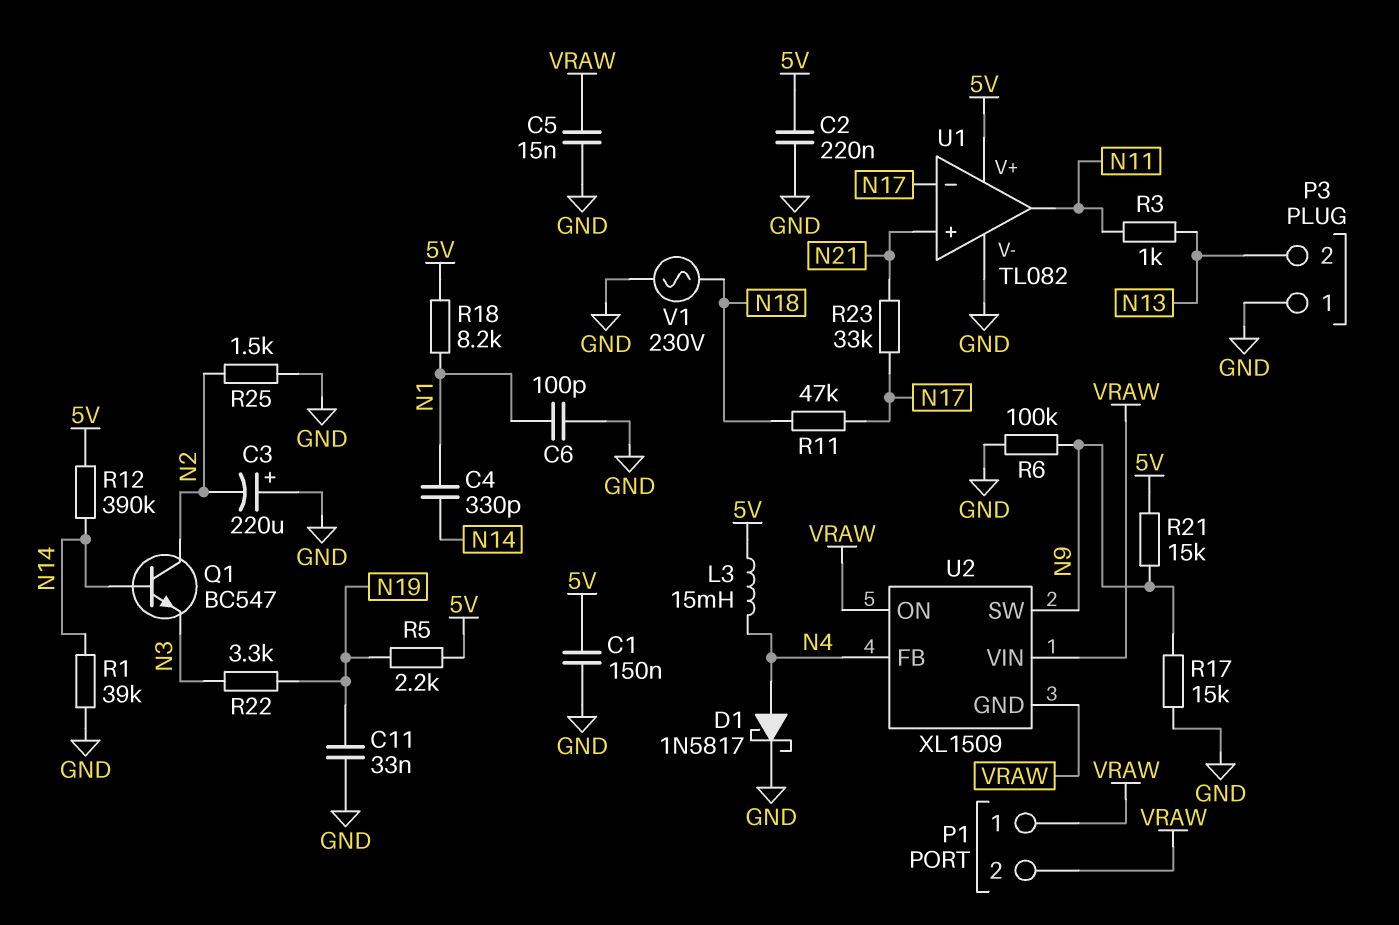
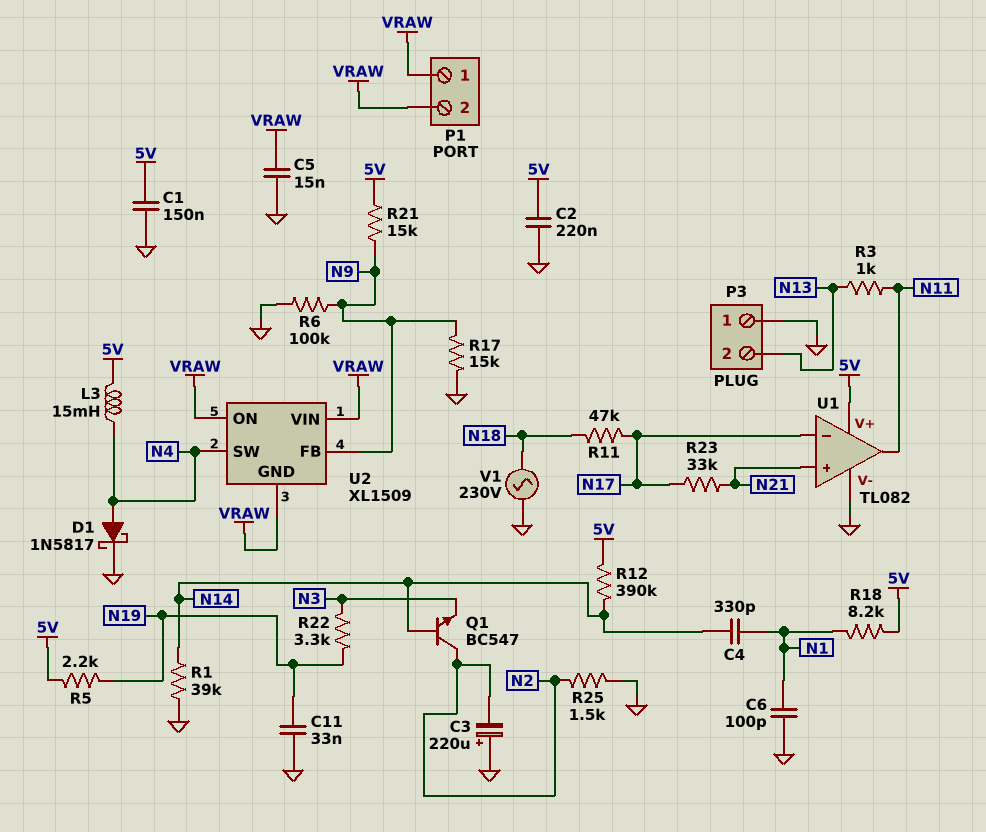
U2 pin FB: N4 -> N9
U2 pin SW: N9 -> N4

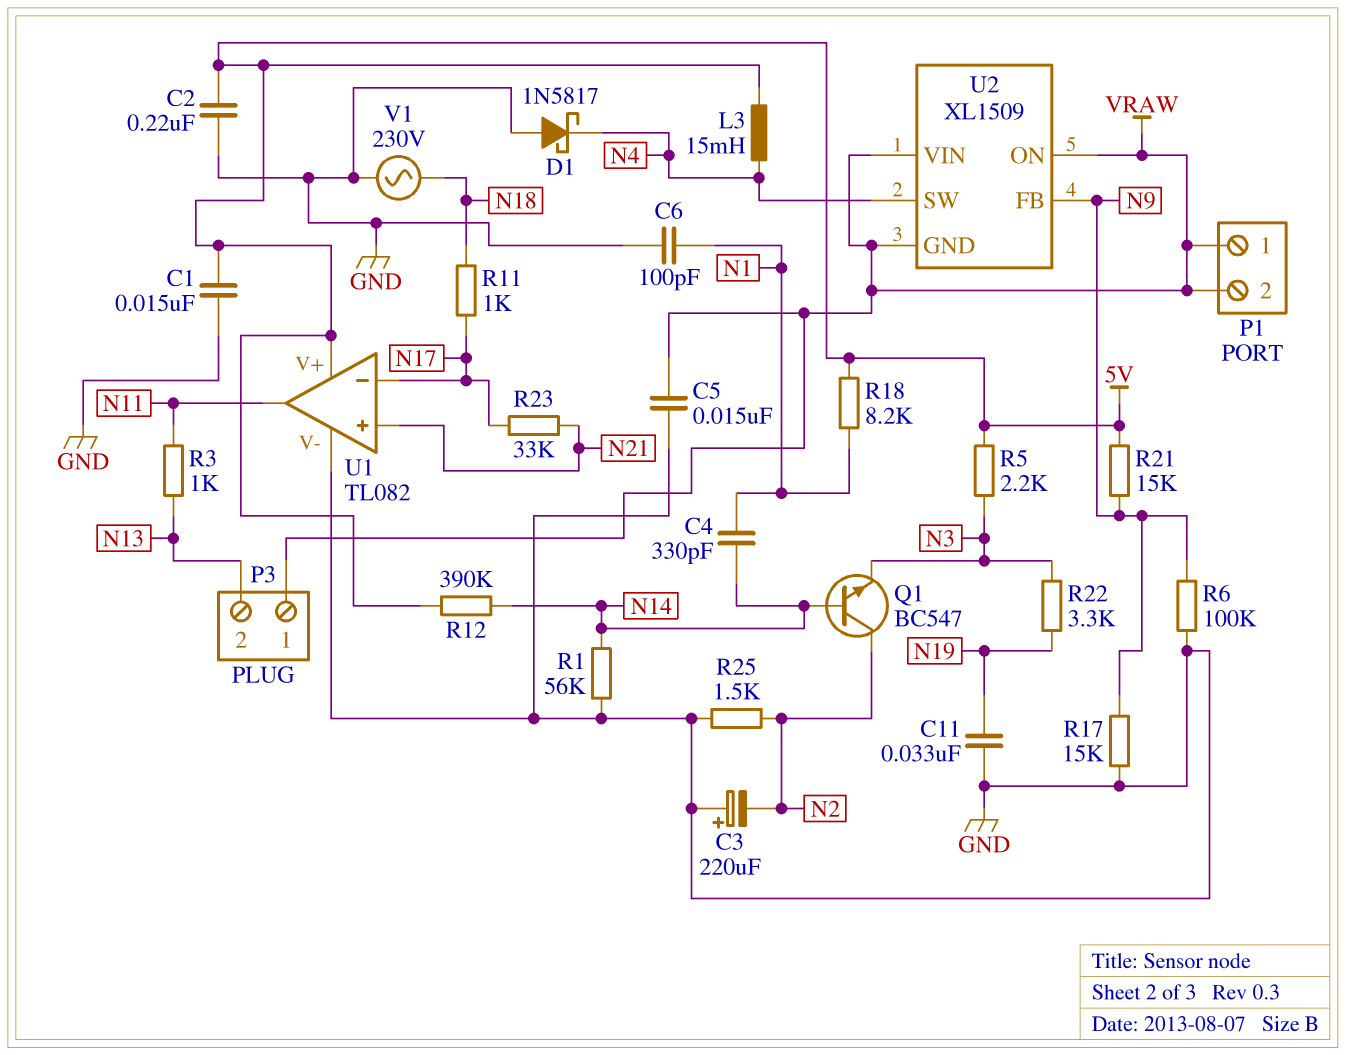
C1: 150nF (5V, GND) -> 15nF (5V, GND)
D1: schottky 1N5817 (A N4, K GND) -> schottky 1N5817 (A GND, K N4)
P3 pin 1: GND -> VRAW
R1: 39k (GND, N14) -> 56k (GND, N14)
R5: 2.2k (5V, N19) -> 2.2k (5V, N3)
R11: 47k (N17, N18) -> 1k (N17, N18)

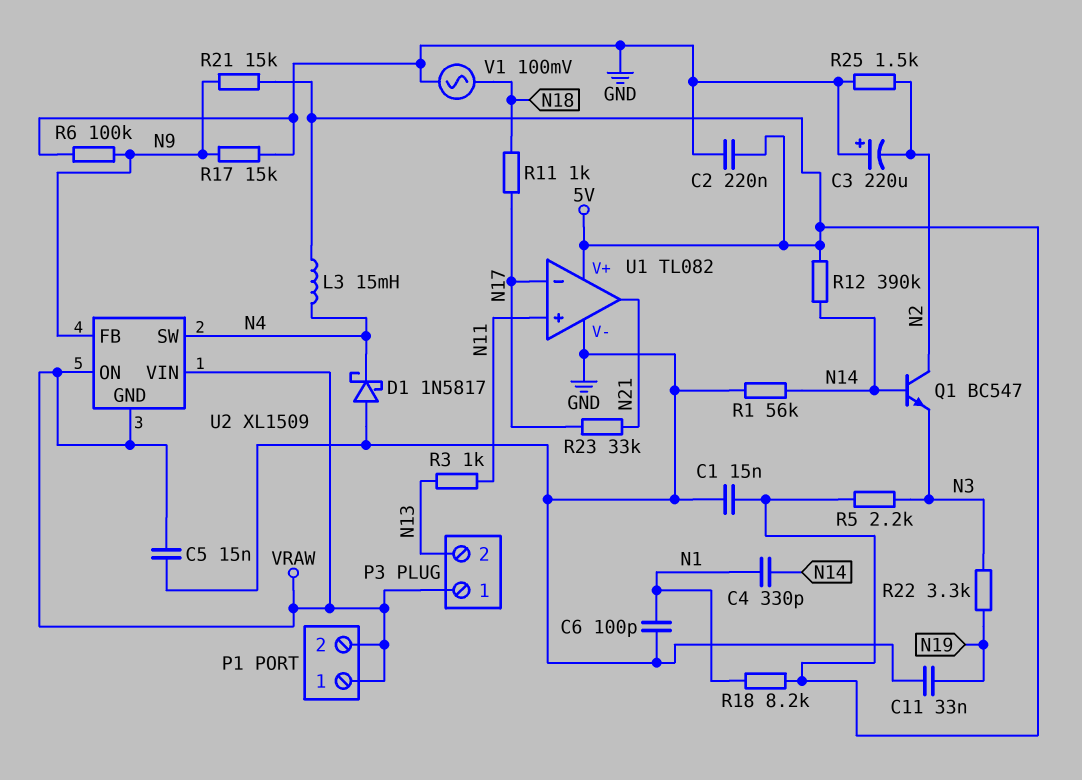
U1 pin in+: N21 -> N11
U1 pin out: N11 -> N21
V1: AC 230V (GND, N18) -> AC 100mV (GND, N18)

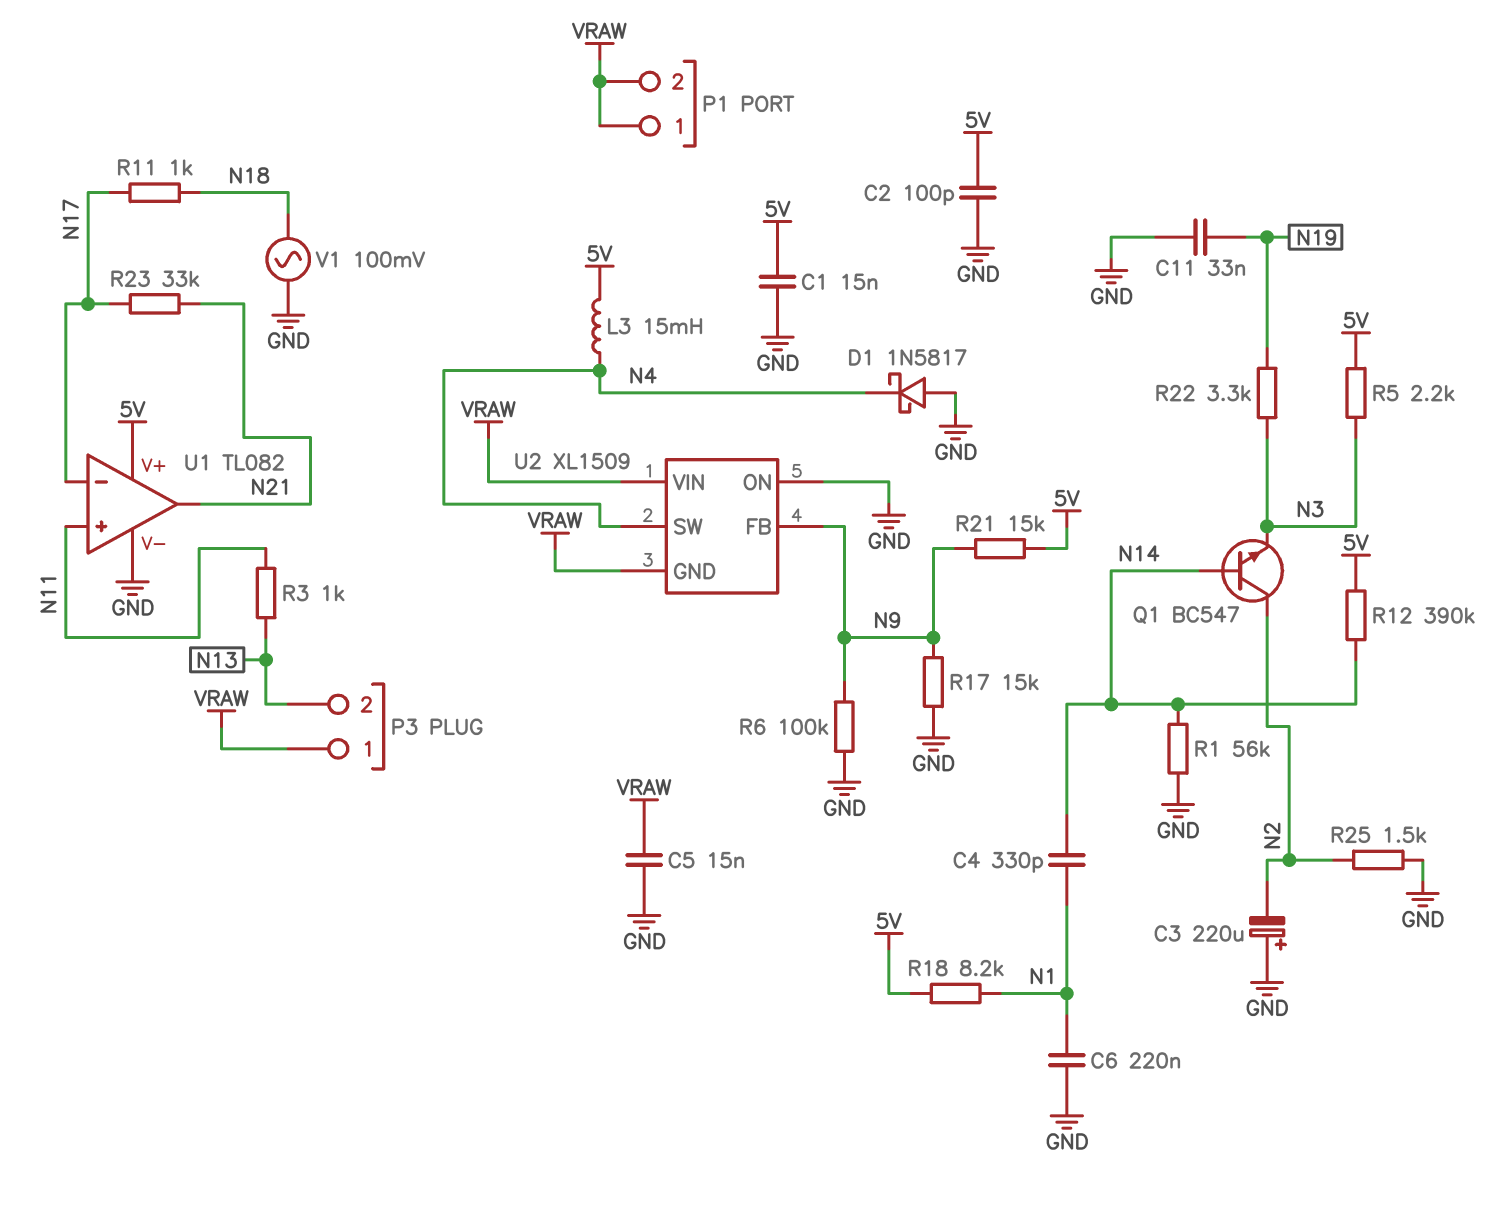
C2: 220nF (5V, GND) -> 100pF (5V, GND)
C6: 100pF (GND, N1) -> 220nF (GND, N1)
U2 pin ON: VRAW -> GND

